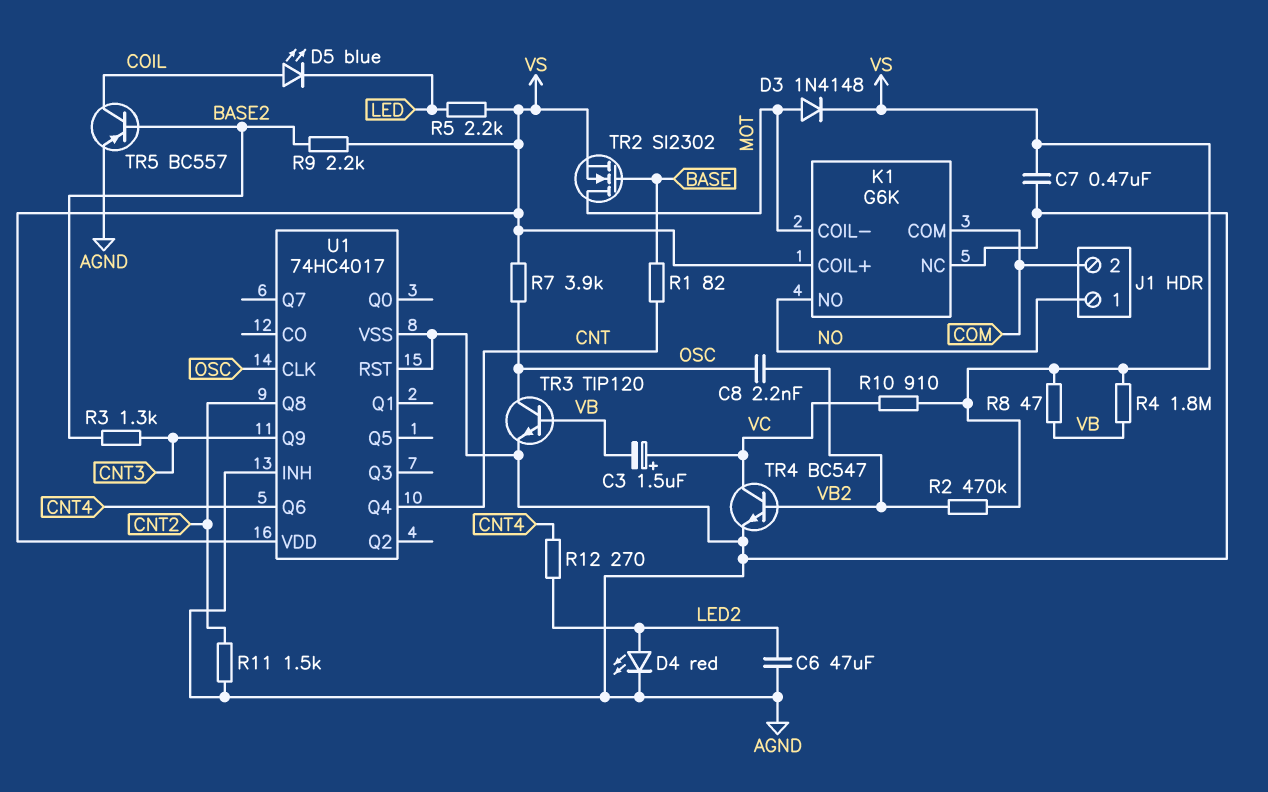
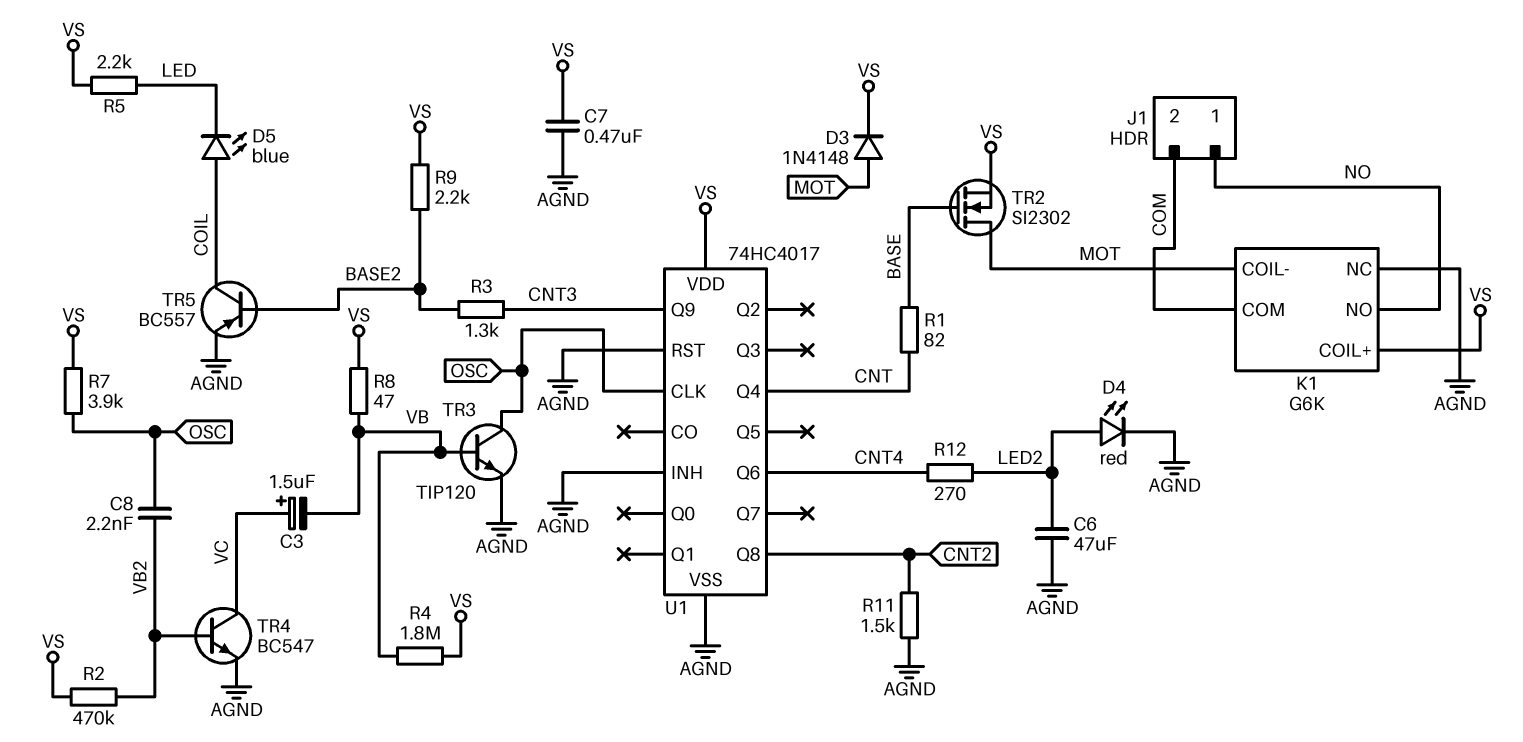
R10: 910 (VC, VS) -> none

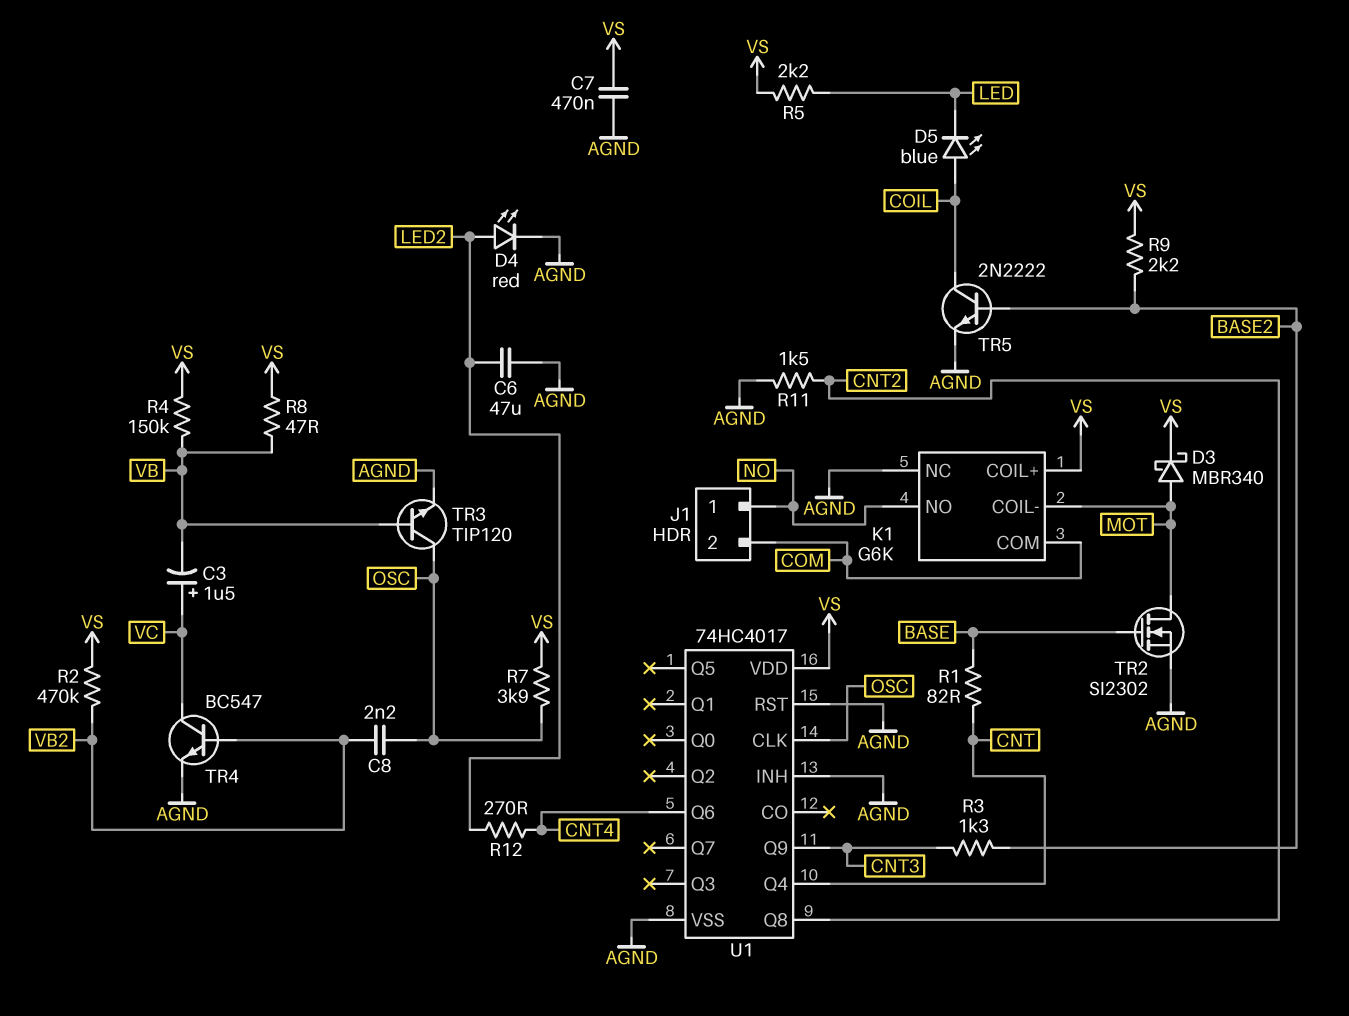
D3: diode 1N4148 (A MOT, K VS) -> schottky MBR340 (A MOT, K VS)
R4: 1.8M (VB, VS) -> 150k (VB, VS)
TR2: NMOS SI2302 (G BASE, D MOT, S VS) -> NMOS SI2302 (G BASE, D MOT, S AGND)
TR5: PNP BC557 (B BASE2, C COIL, E AGND) -> NPN 2N2222 (B BASE2, C COIL, E AGND)

